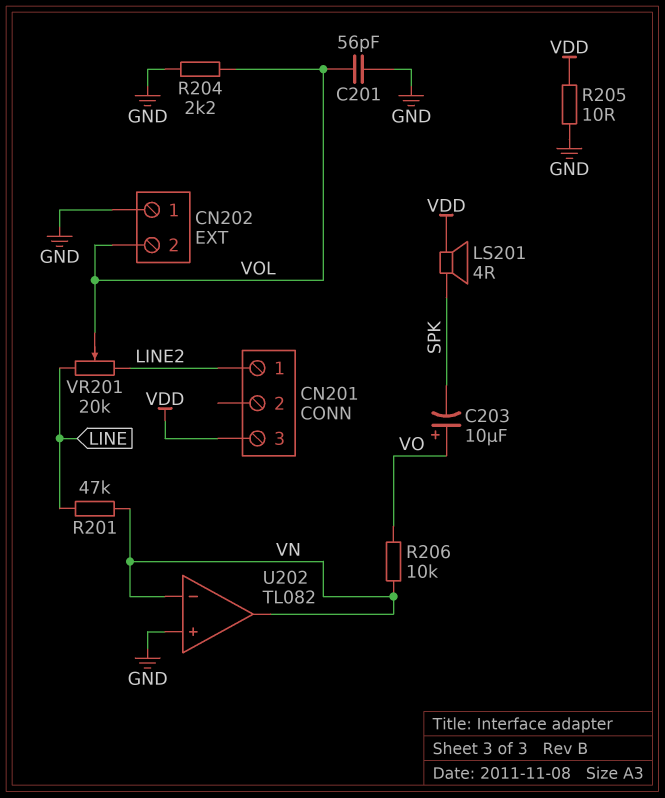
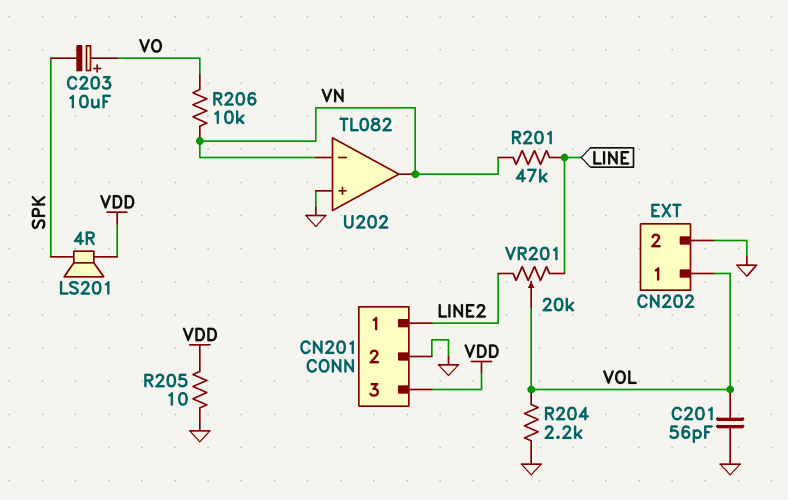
CN201 pin 2: none -> GND
CN202 pin 1: GND -> VOL
CN202 pin 2: VOL -> GND

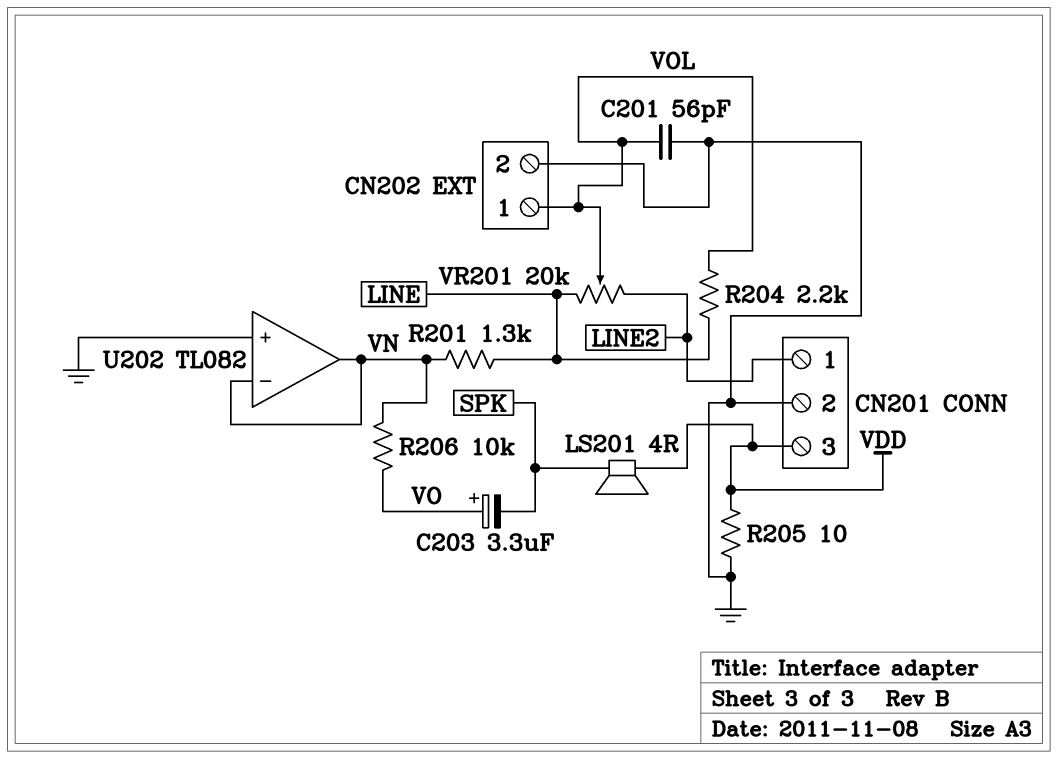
C203: 10uF (plus VO, minus SPK) -> 3.3uF (plus VO, minus SPK)
R201: 47k (LINE, VN) -> 1.3k (LINE, VN)
R204: 2.2k (GND, VOL) -> 2.2k (LINE, VOL)

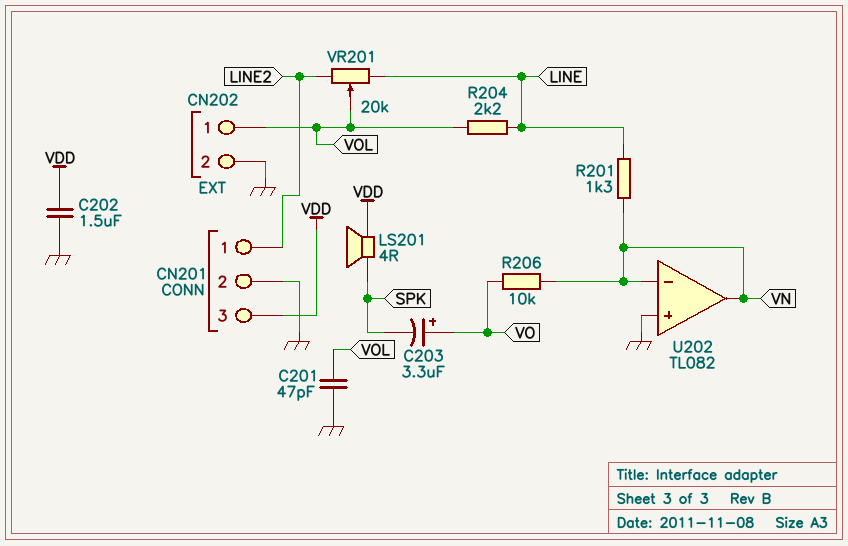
C201: 56pF (GND, VOL) -> 47pF (GND, VOL)
C202: none -> 1.5uF (GND, VDD)
R205: 10 (GND, VDD) -> none

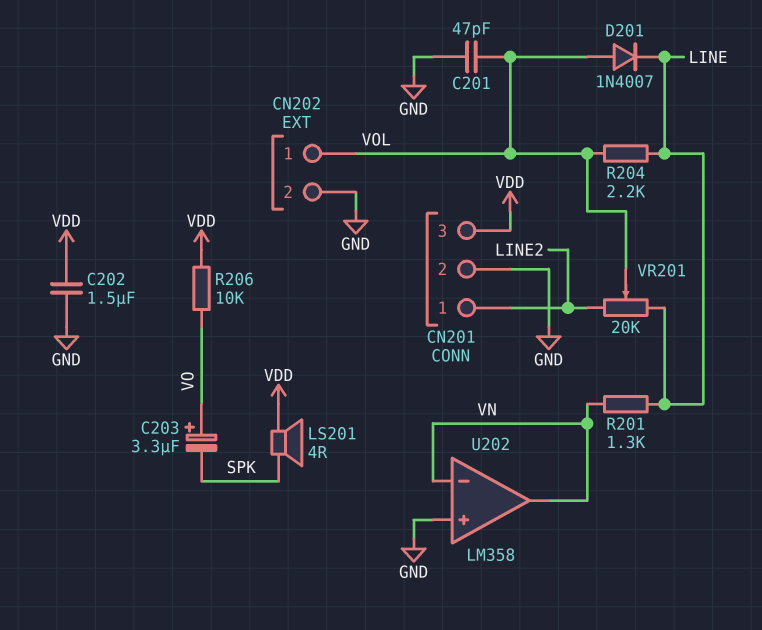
D201: none -> diode 1N4007 (A VOL, K LINE)
R206: 10k (VN, VO) -> 10k (VDD, VO)
U202: TL082 -> LM358

